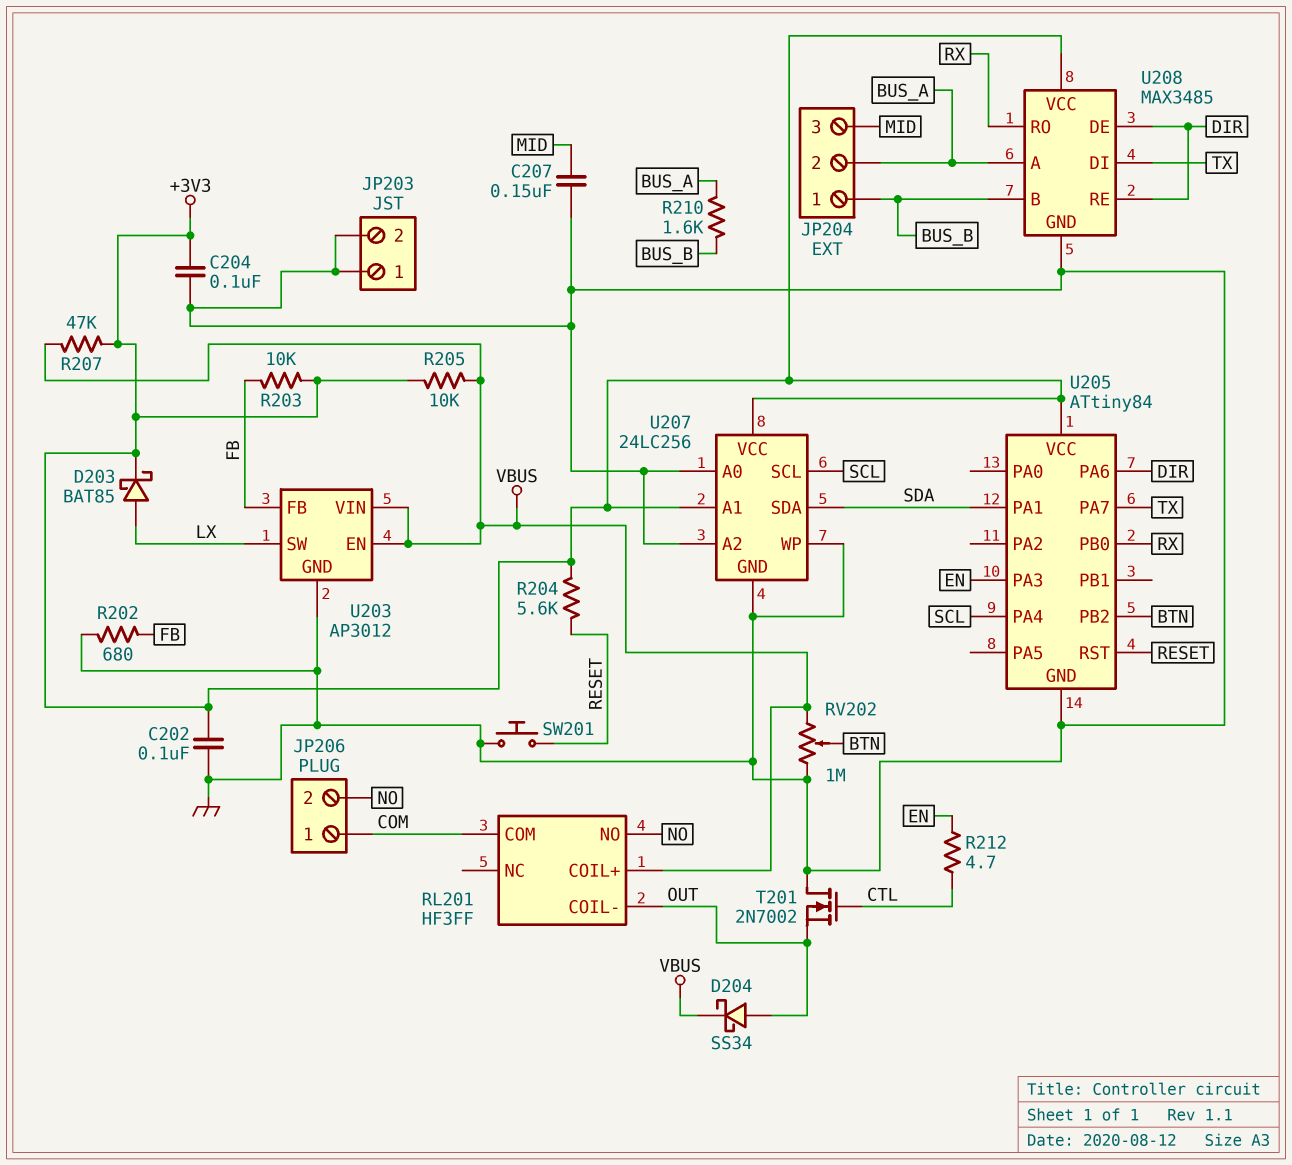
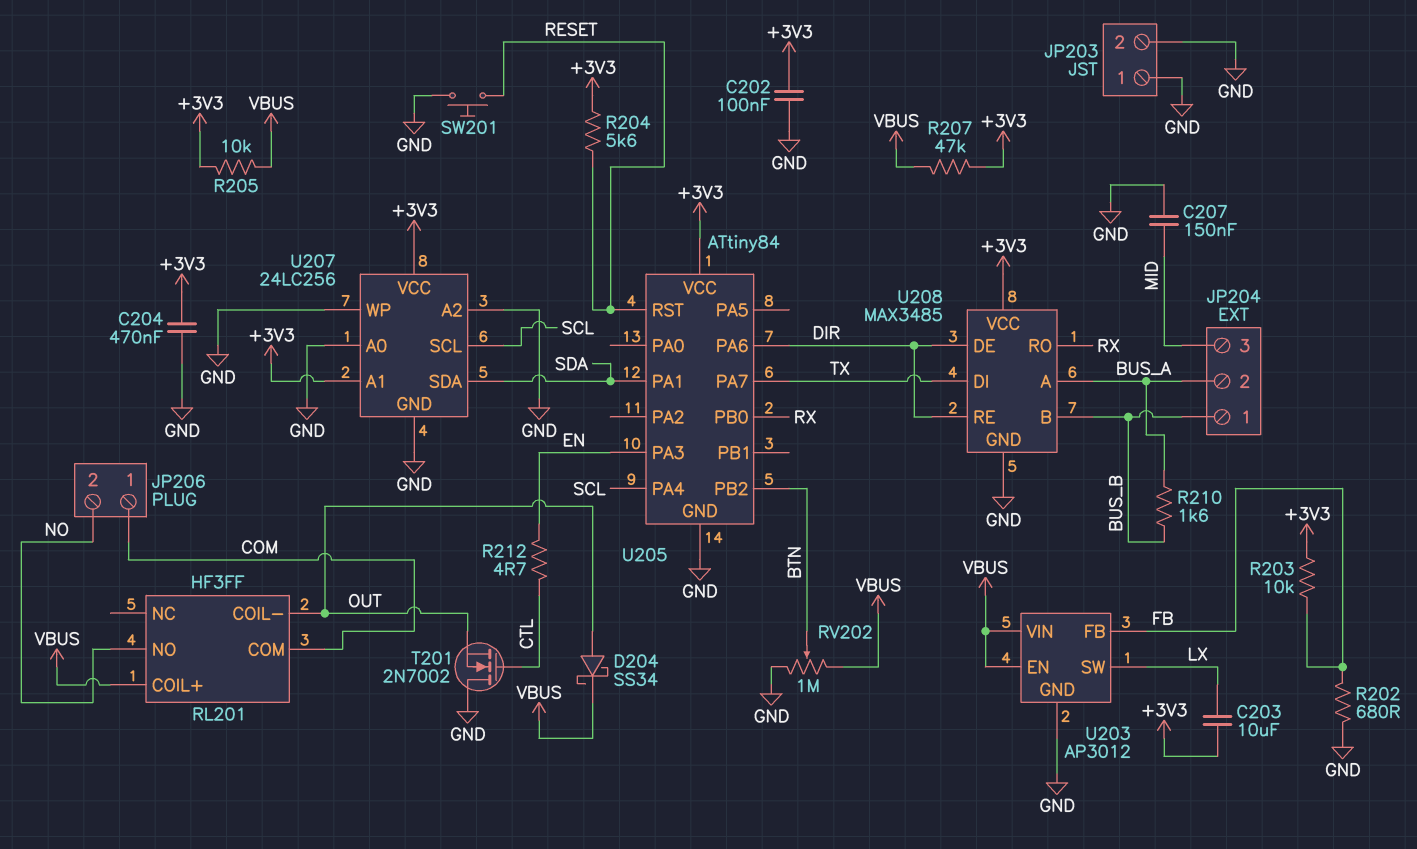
C203: none -> 10uF (+3V3, LX)
C204: 100nF (+3V3, GND) -> 470nF (+3V3, GND)
D203: schottky BAT85 (A LX, K +3V3) -> none

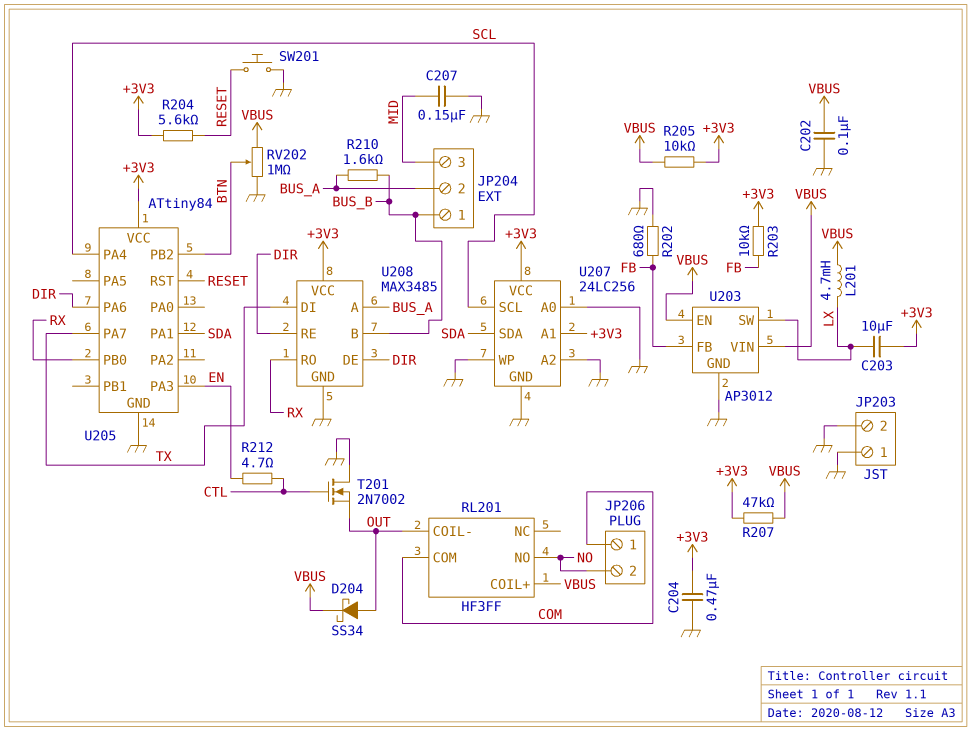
C202: 100nF (+3V3, GND) -> 100nF (GND, VBUS)
L201: none -> 4.7mH (LX, VBUS)

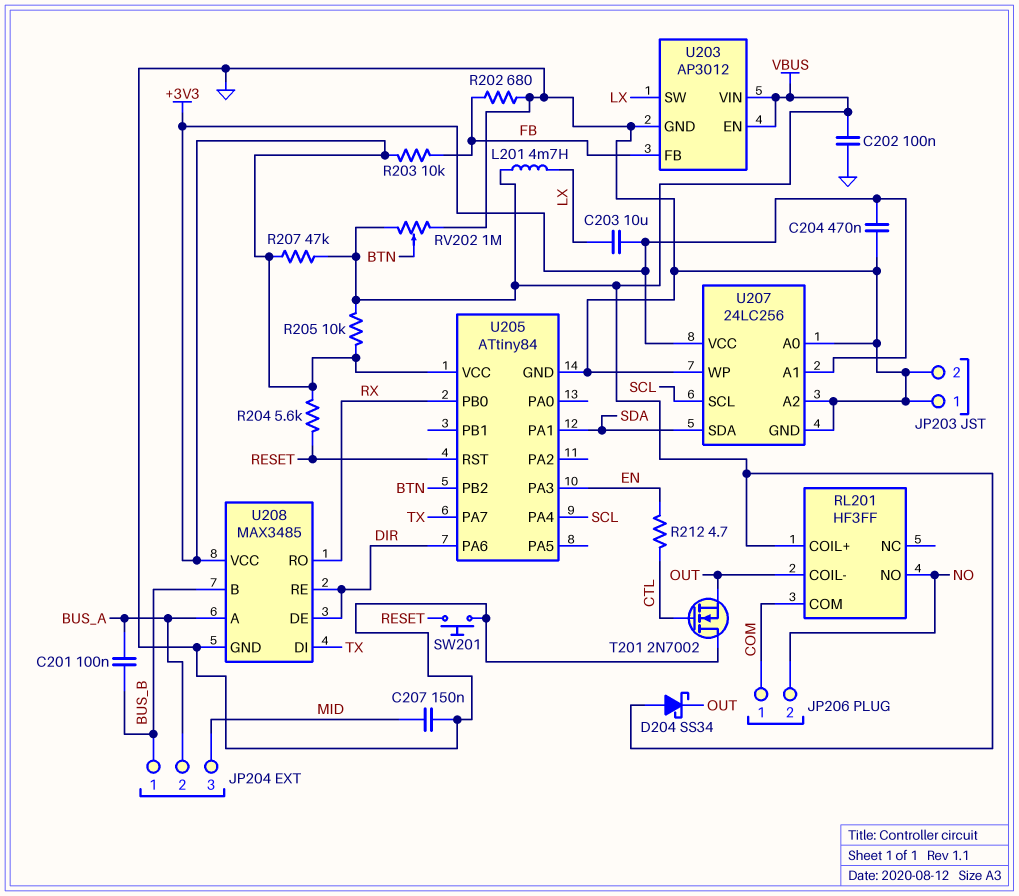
C201: none -> 100nF (BUS_A, BUS_B)
D204: schottky SS34 (A OUT, K VBUS) -> schottky SS34 (A VBUS, K OUT)
R210: 1.6k (BUS_A, BUS_B) -> none

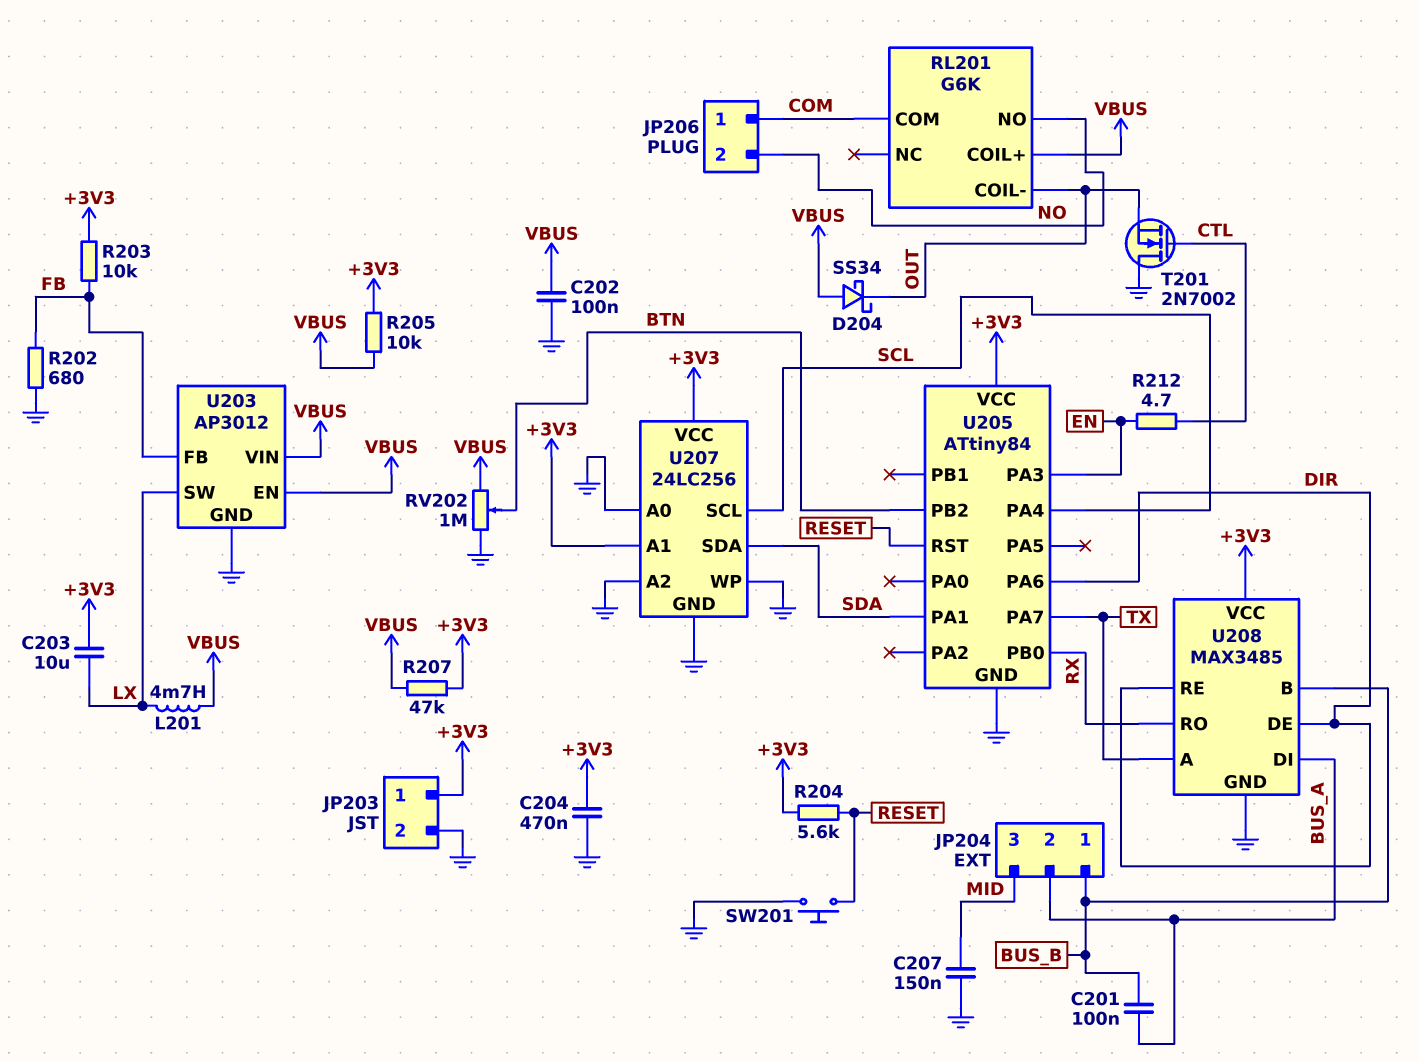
JP203 pin 1: GND -> +3V3
RL201: HF3FF -> G6K
U208 pin A: BUS_A -> TX
U208 pin DI: TX -> BUS_A

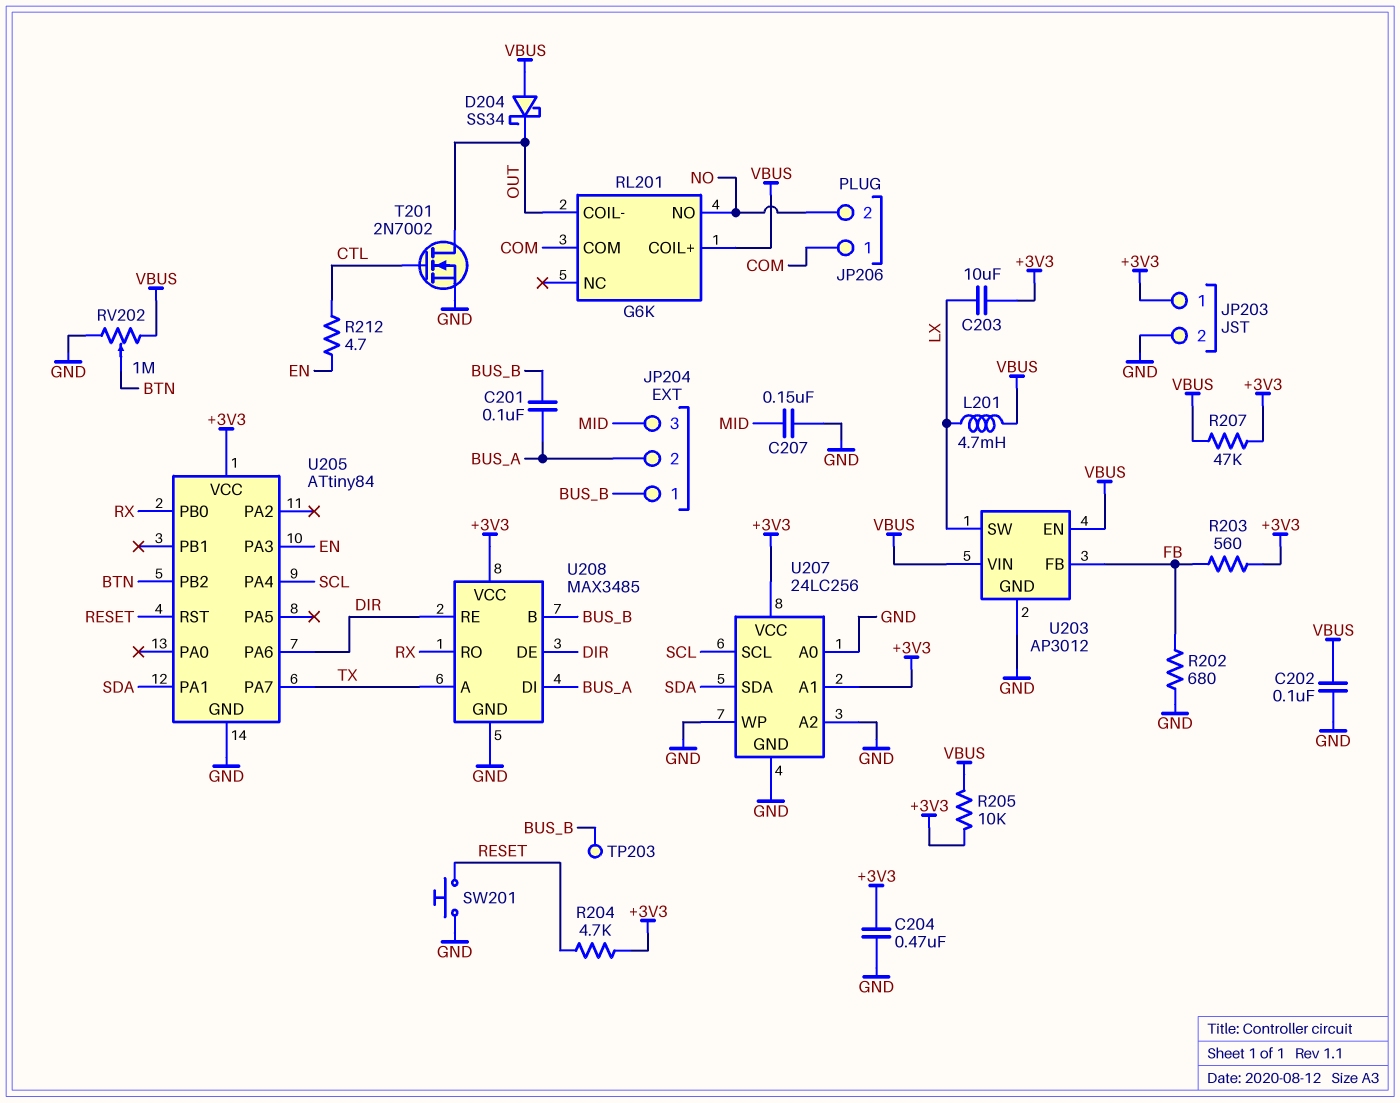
R203: 10k (+3V3, FB) -> 560 (+3V3, FB)
R204: 5.6k (+3V3, RESET) -> 4.7k (+3V3, RESET)
T201: NMOS 2N7002 (G CTL, D GND, S OUT) -> NMOS 2N7002 (G CTL, D OUT, S GND)
TP203: none -> test point (BUS_B)

